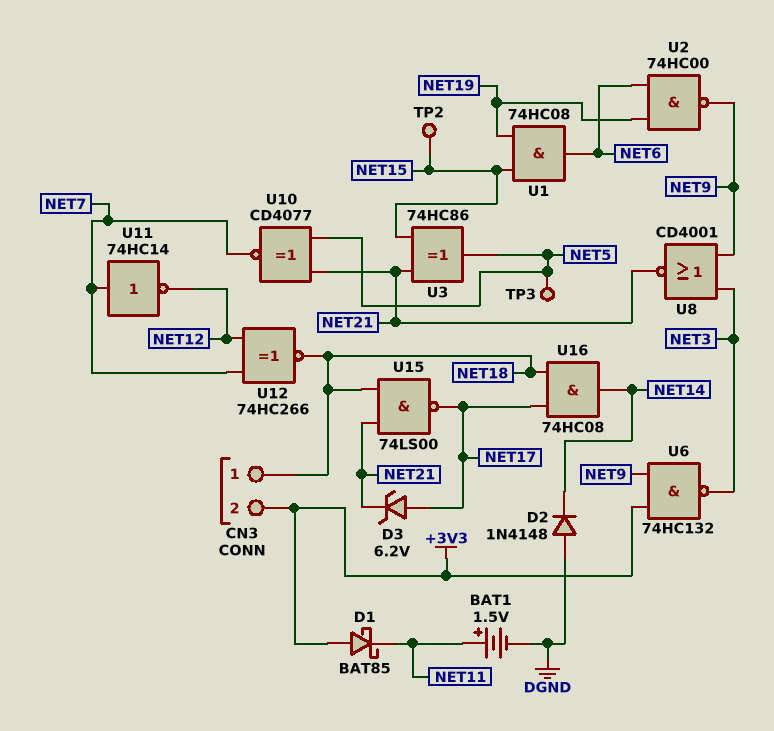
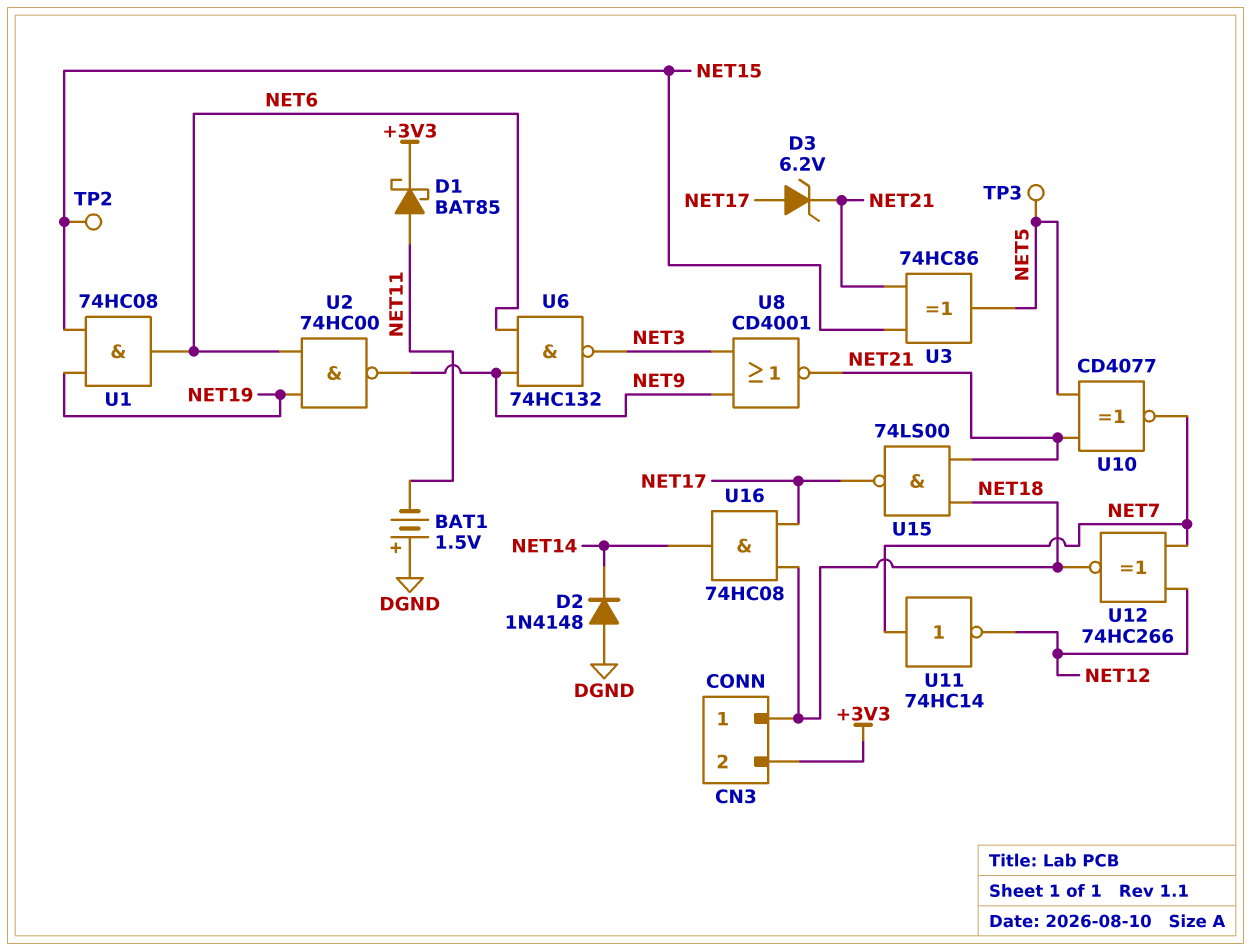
BAT1: 1.5V (plus NET11, minus DGND) -> 1.5V (plus DGND, minus NET11)
D1: schottky BAT85 (A +3V3, K NET11) -> schottky BAT85 (A NET11, K +3V3)
U6: NAND 74HC132 (in +3V3, in NET9, out NET3) -> NAND 74HC132 (in NET6, in NET9, out NET3)

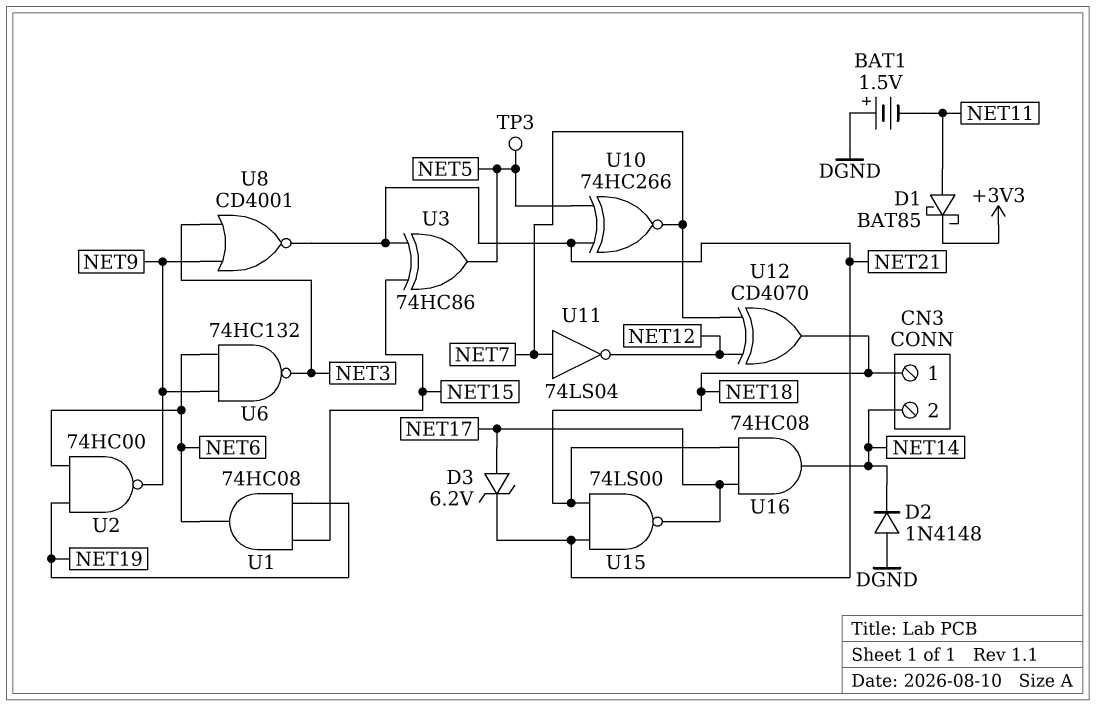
CN3 pin 2: +3V3 -> NET14
TP2: test point (NET15) -> none
U10: XNOR CD4077 (in NET5, in NET21, out NET7) -> XNOR 74HC266 (in NET5, in NET21, out NET7)
U11: NOT 74HC14 (in NET7, out NET12) -> NOT 74LS04 (in NET7, out NET12)
U12: XNOR 74HC266 (in NET7, in NET12, out NET18) -> XOR CD4070 (in NET7, in NET12, out NET18)

